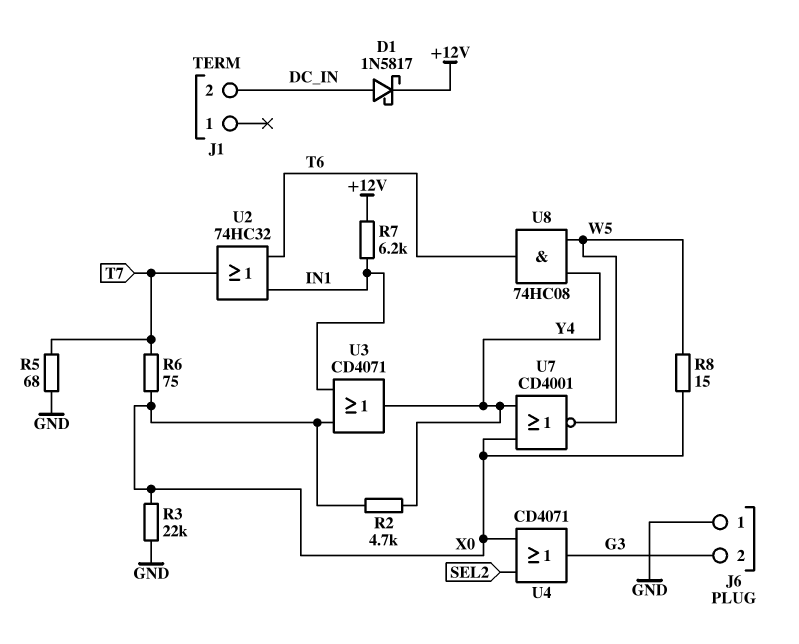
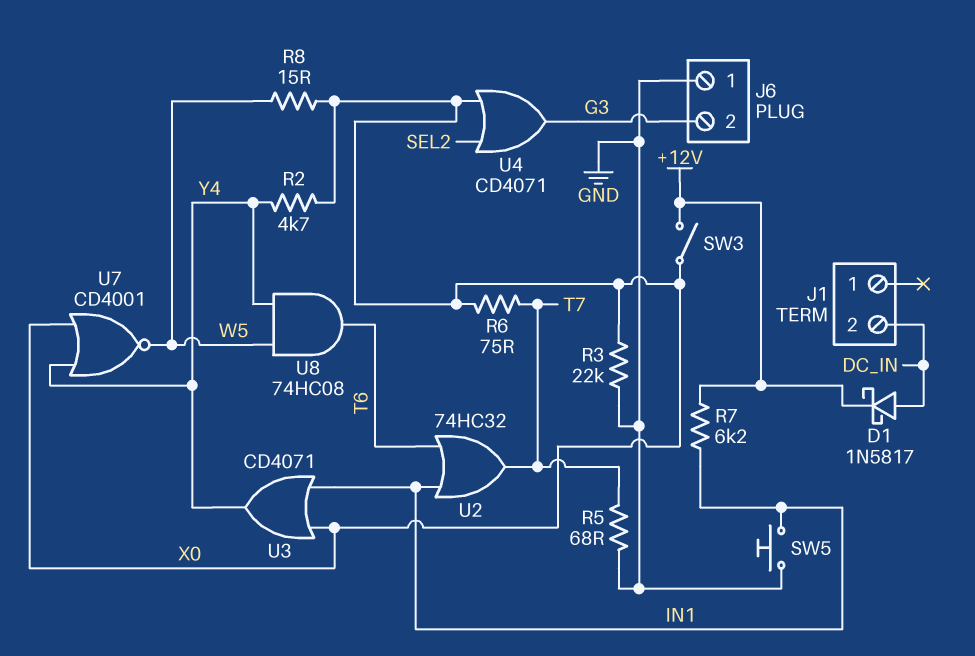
SW3: none -> switch (+12V, X0)
SW5: none -> button (GND, IN1)

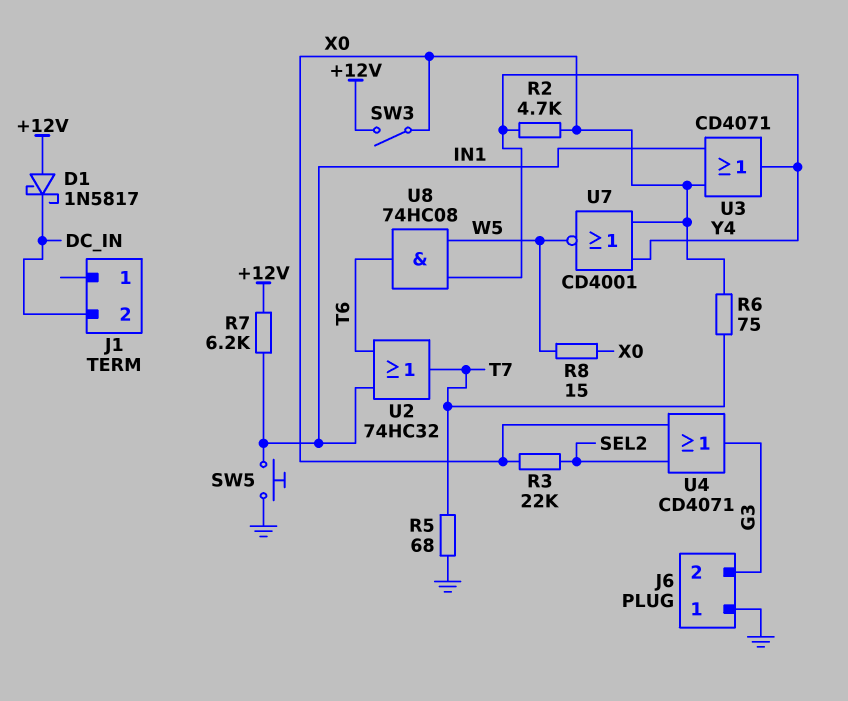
D1: schottky 1N5817 (A DC_IN, K +12V) -> schottky 1N5817 (A +12V, K DC_IN)
R3: 22k (GND, X0) -> 22k (SEL2, X0)

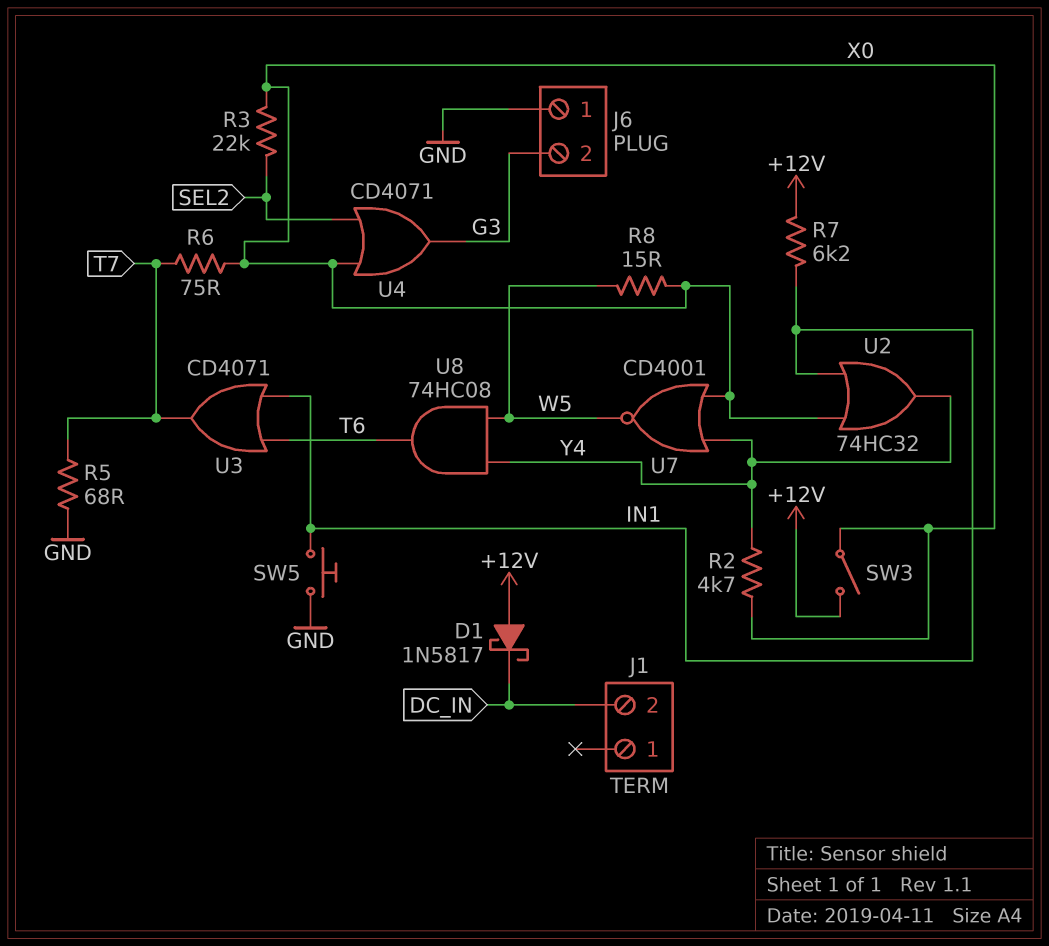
U2: OR 74HC32 (in IN1, in T6, out T7) -> OR 74HC32 (in IN1, in X0, out Y4)
U3: OR CD4071 (in IN1, in X0, out Y4) -> OR CD4071 (in IN1, in T6, out T7)

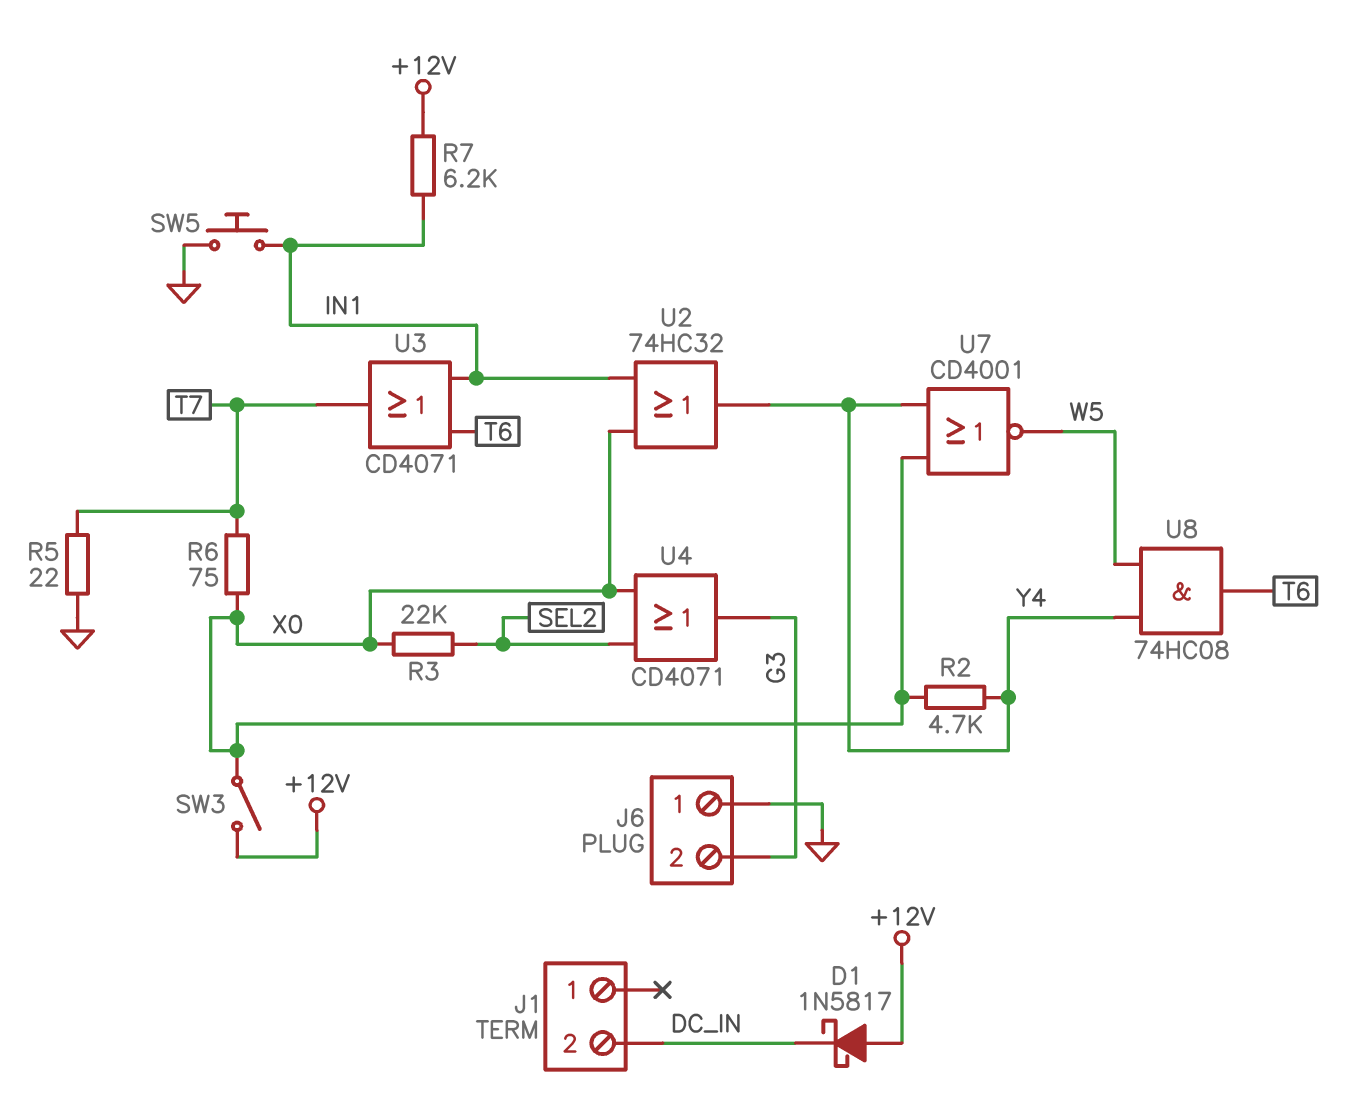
R5: 68 (GND, T7) -> 22 (GND, T7)
R8: 15 (W5, X0) -> none

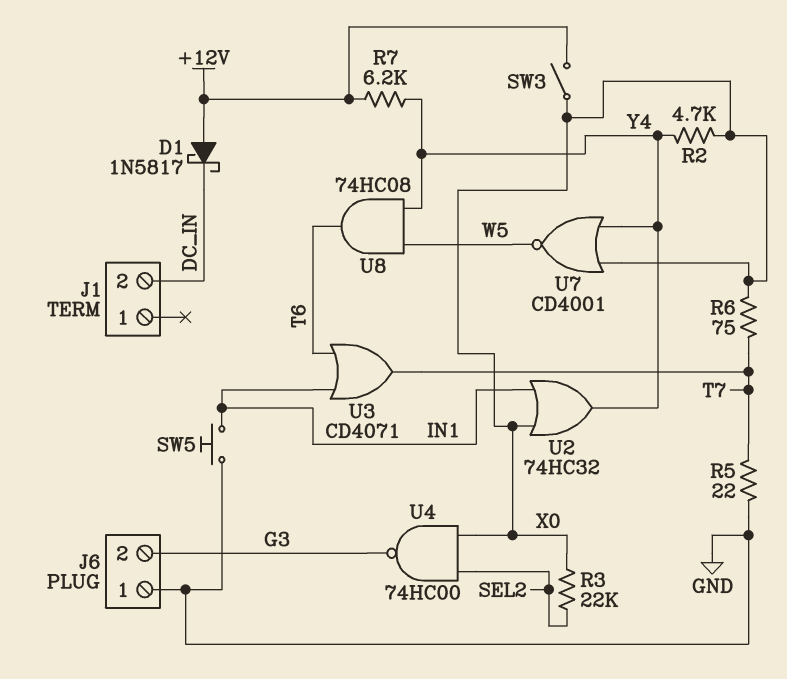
R7: 6.2k (+12V, IN1) -> 6.2k (+12V, Y4)
U4: OR CD4071 (in SEL2, in X0, out G3) -> NAND 74HC00 (in SEL2, in X0, out G3)

